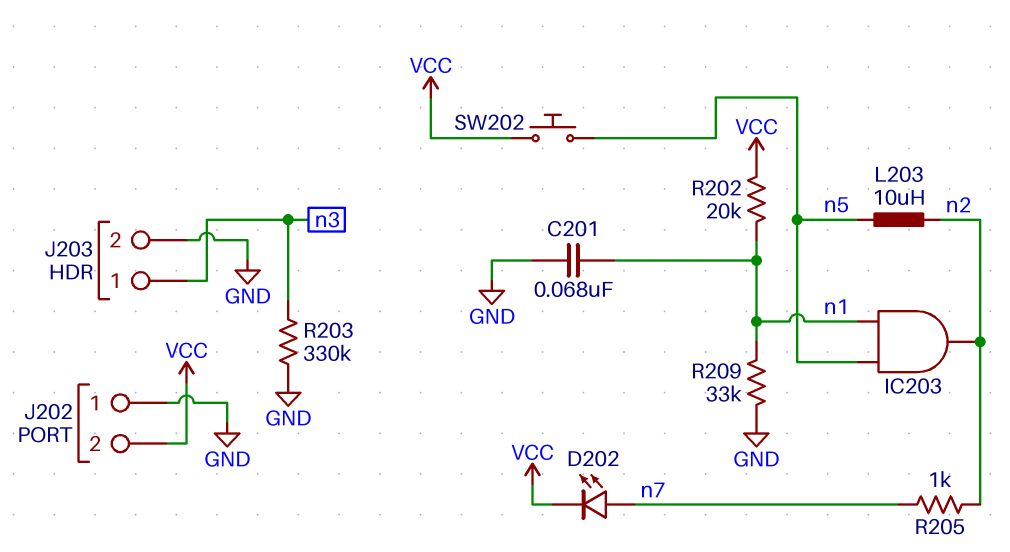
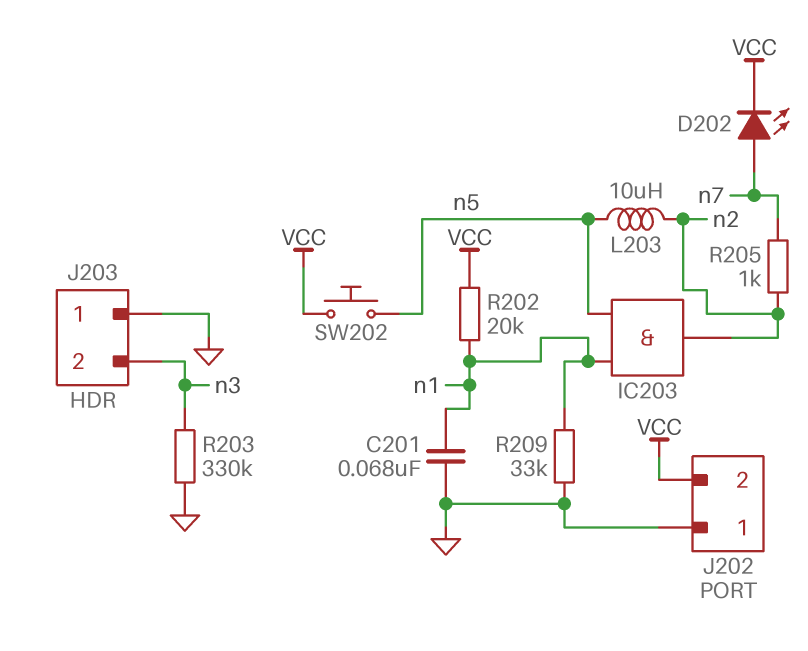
J203 pin 1: n3 -> GND
J203 pin 2: GND -> n3

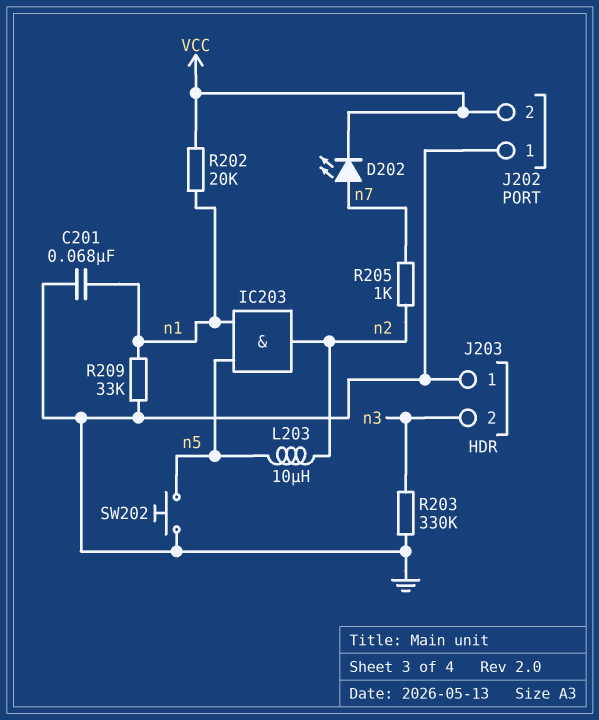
SW202: button (VCC, n5) -> button (GND, n5)

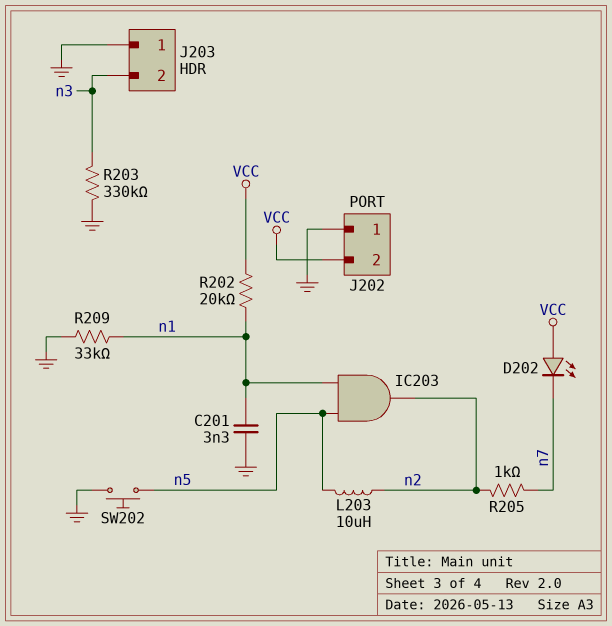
C201: 68nF (GND, n1) -> 3.3nF (GND, n1)
D202: LED (A n7, K VCC) -> LED (A VCC, K n7)

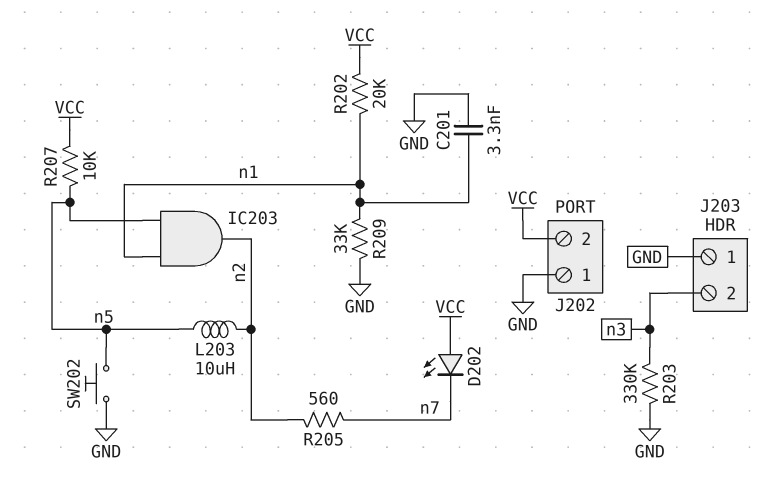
R205: 1k (n2, n7) -> 560 (n2, n7)
R207: none -> 10k (VCC, n5)

